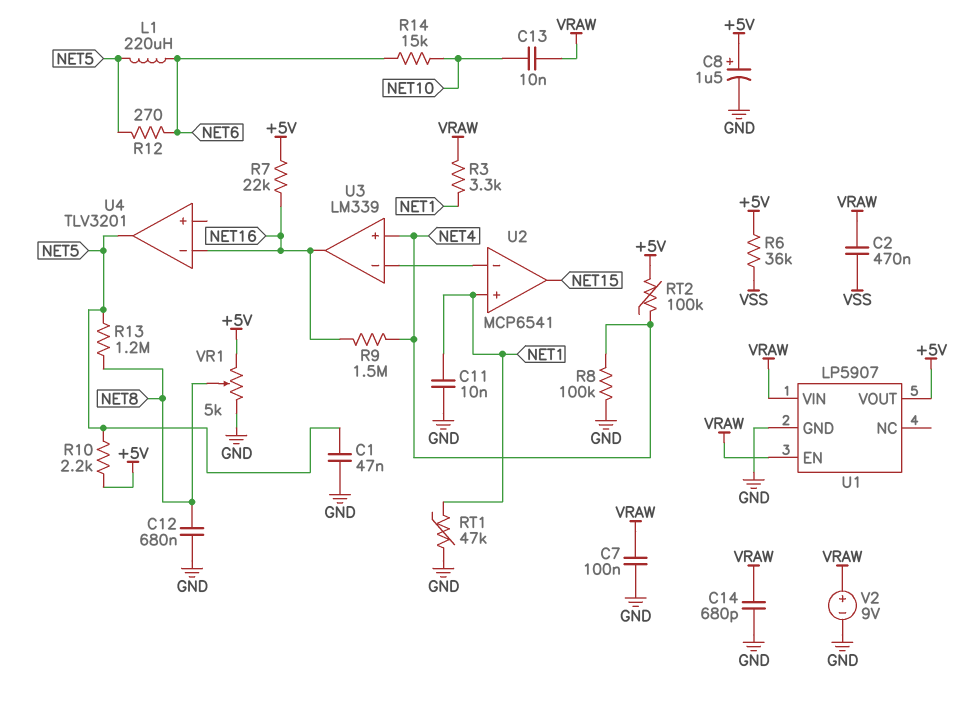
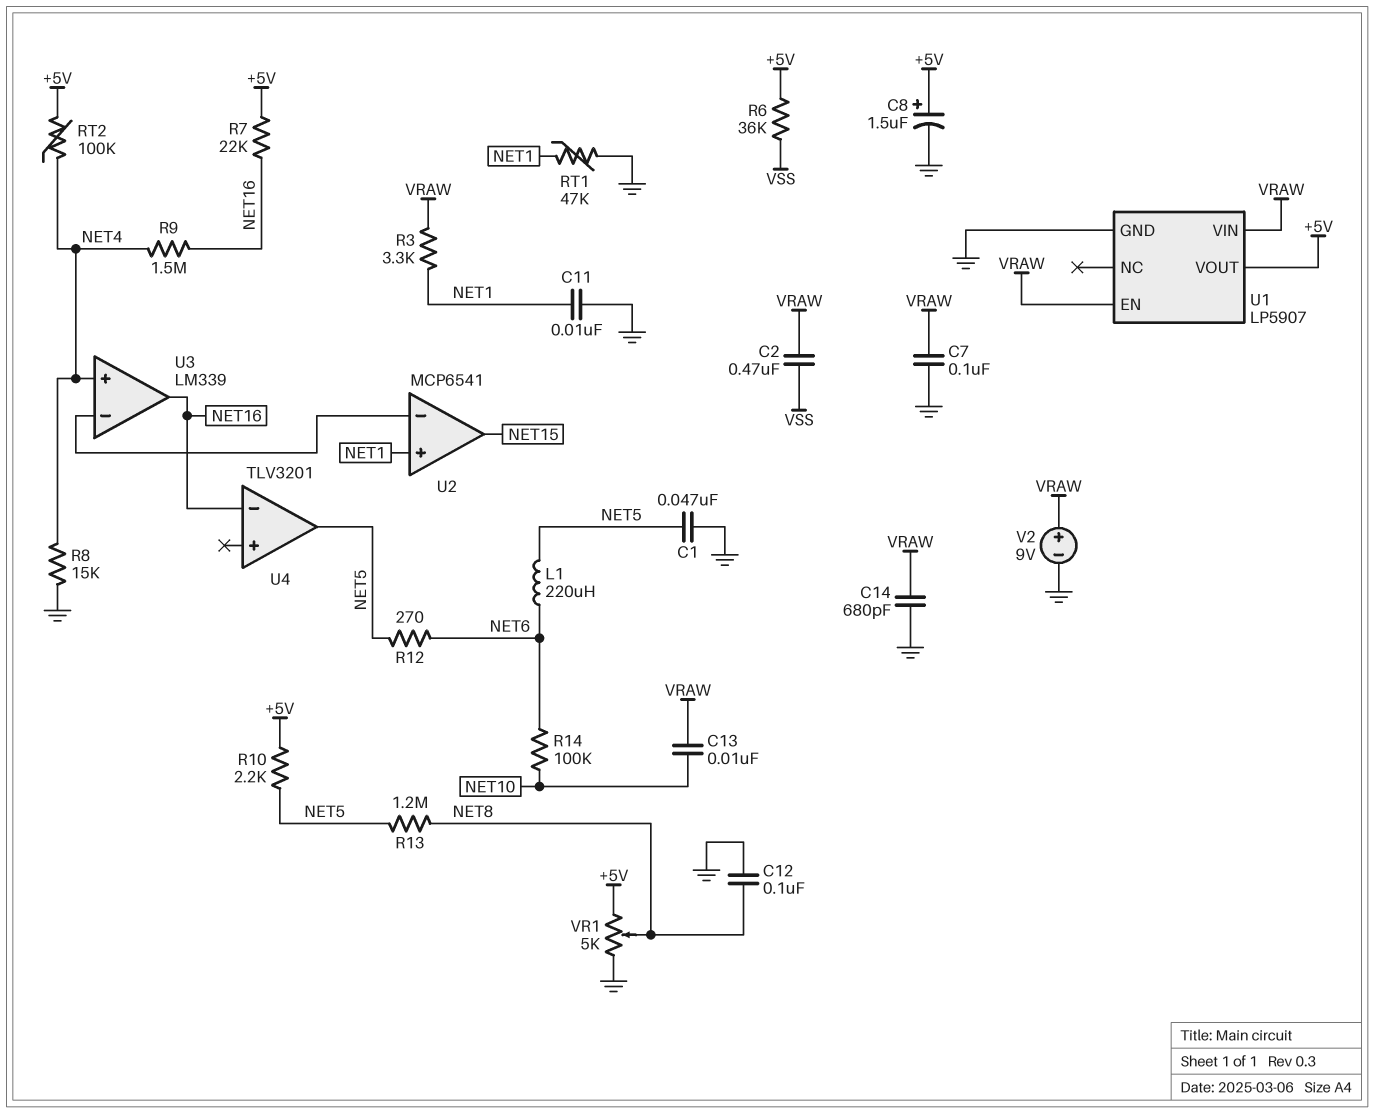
C12: 680nF (GND, NET8) -> 100nF (GND, NET8)
R8: 100k (GND, NET4) -> 15k (GND, NET4)
R14: 15k (NET6, NET10) -> 100k (NET6, NET10)

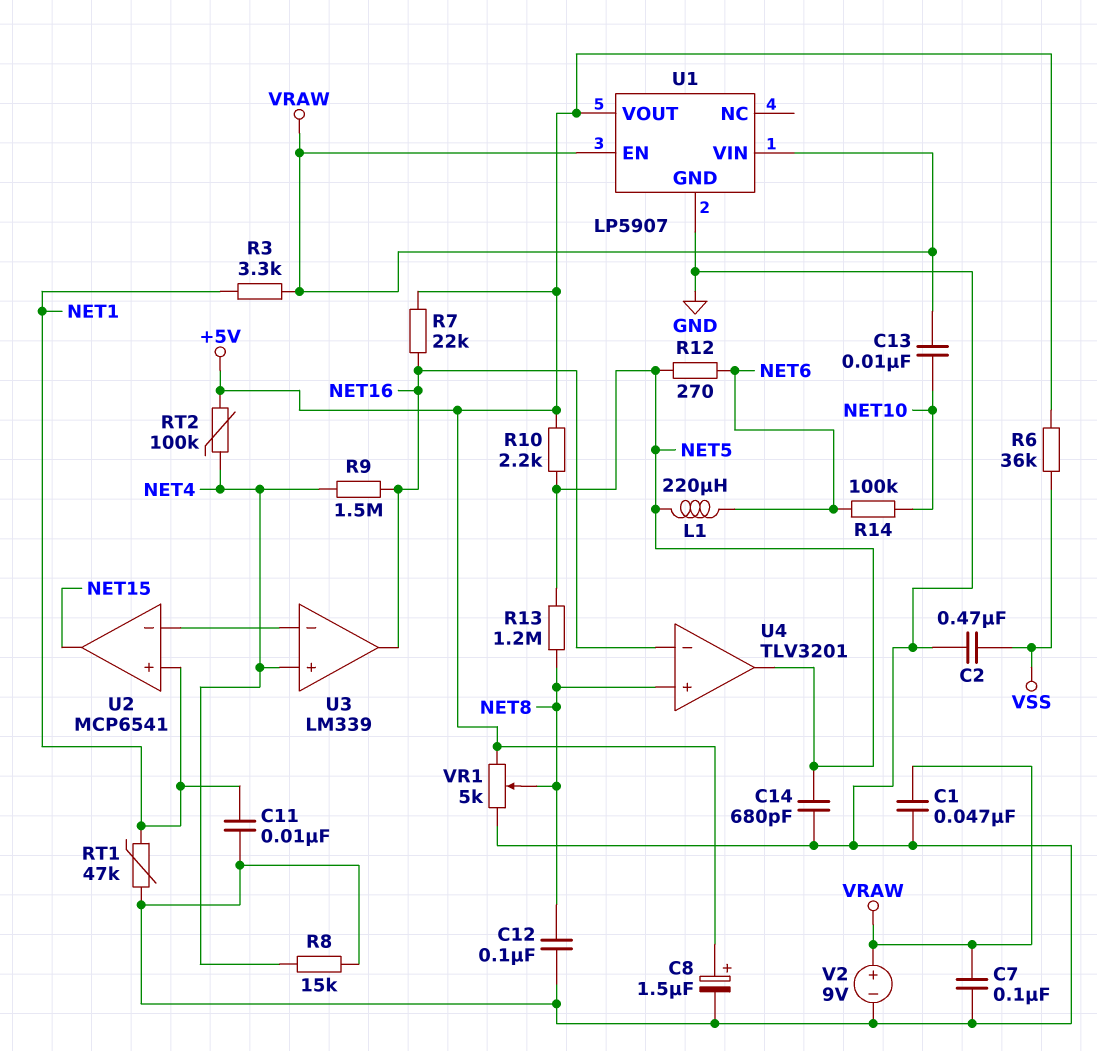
C1: 47nF (GND, NET5) -> 47nF (GND, VRAW)
C2: 470nF (VRAW, VSS) -> 470nF (GND, VSS)
C14: 680pF (GND, VRAW) -> 680pF (GND, NET5)
U4 pin in+: none -> NET8

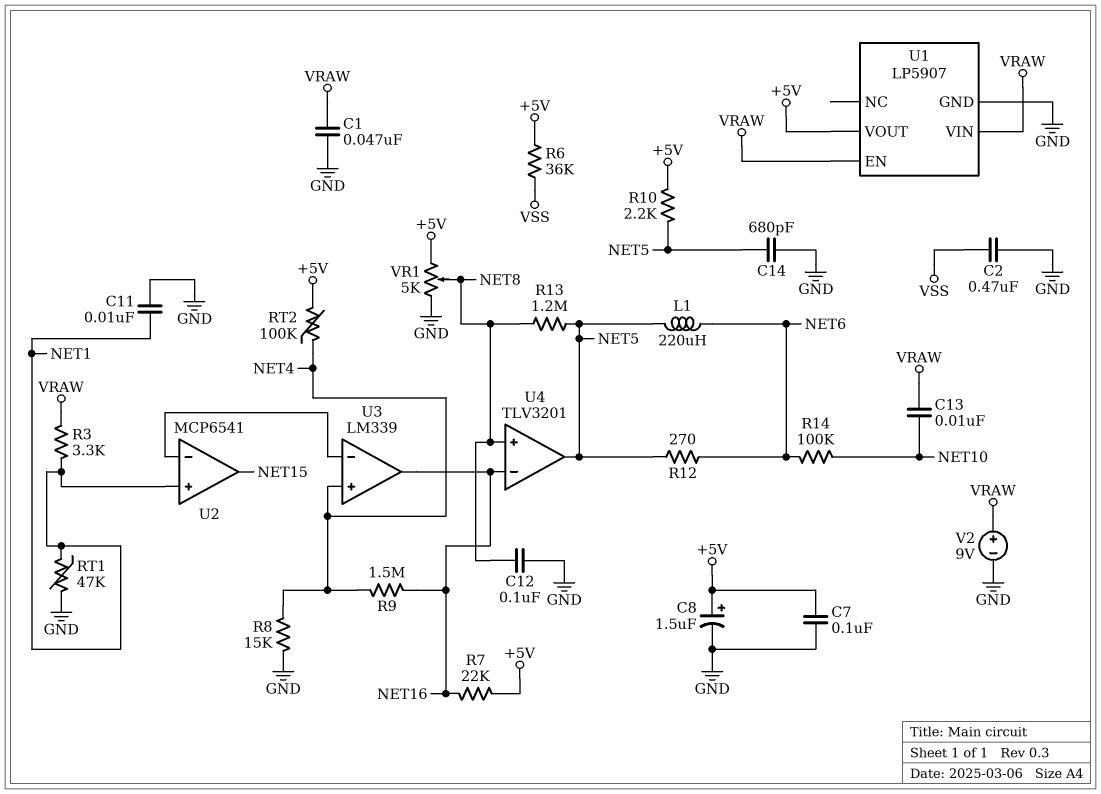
C7: 100nF (GND, VRAW) -> 100nF (+5V, GND)

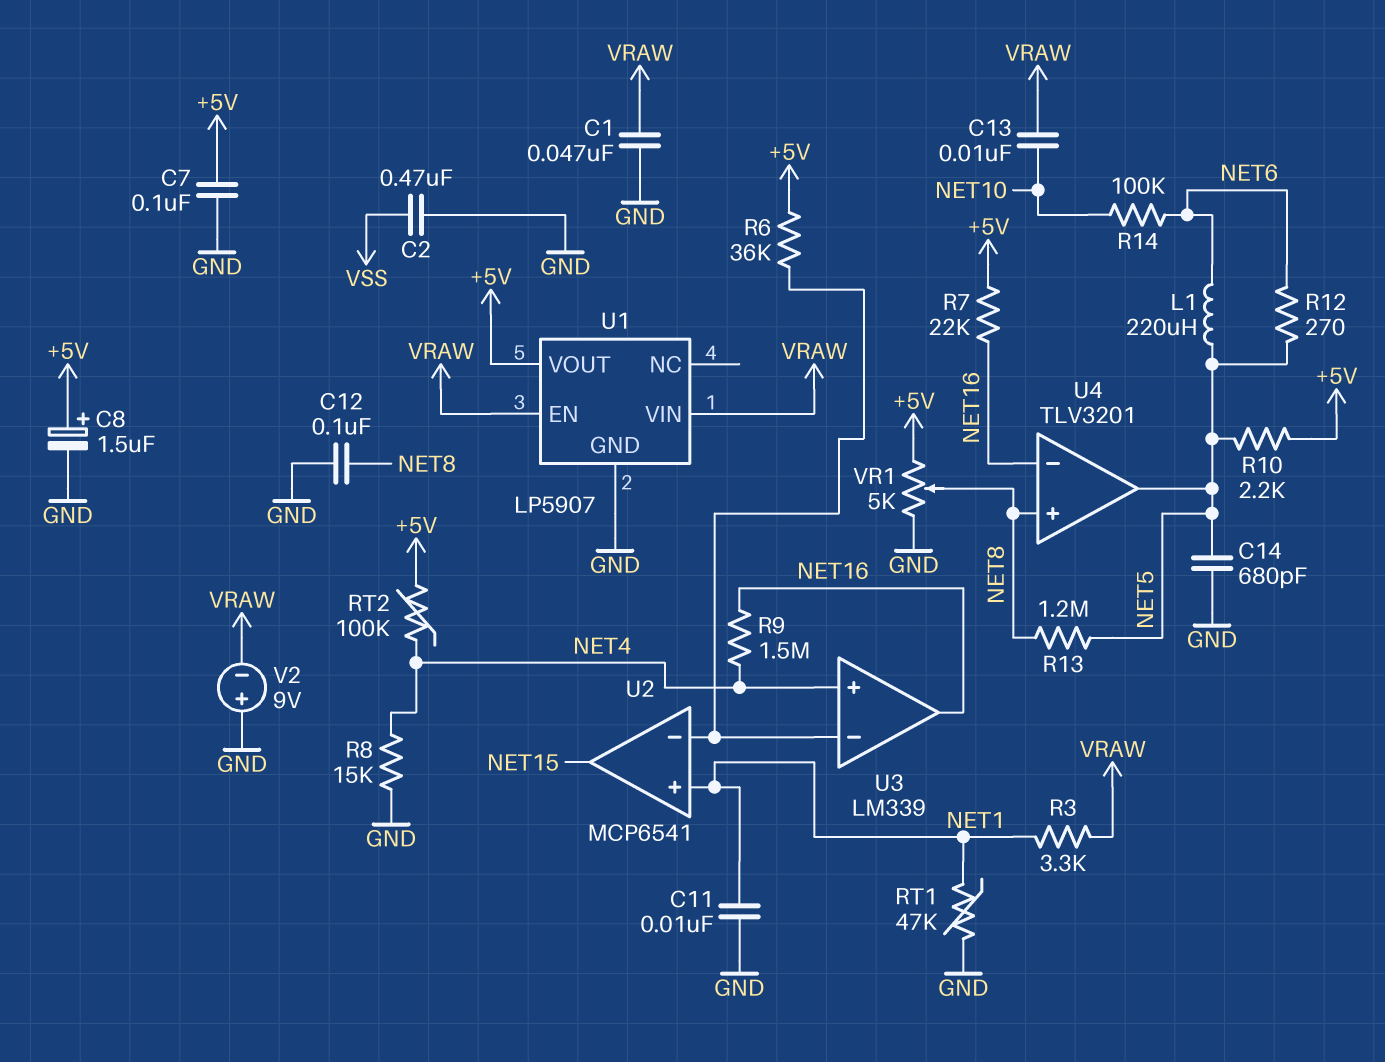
R6: 36k (+5V, VSS) -> 36k (+5V, U2/in-)
V2: 9V (plus VRAW, minus GND) -> 9V (plus GND, minus VRAW)

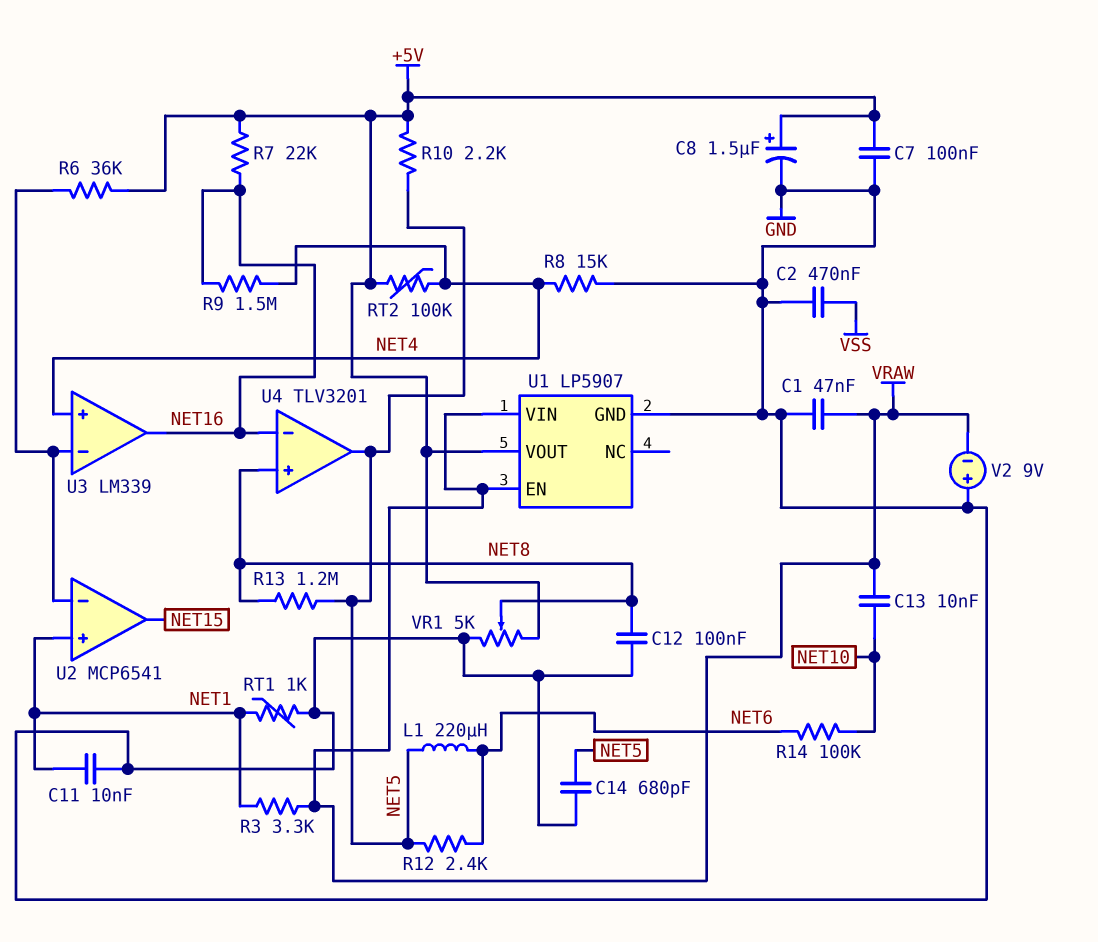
R12: 270 (NET5, NET6) -> 2.4k (NET5, NET6)
RT1: 47k (GND, NET1) -> 1k (GND, NET1)

